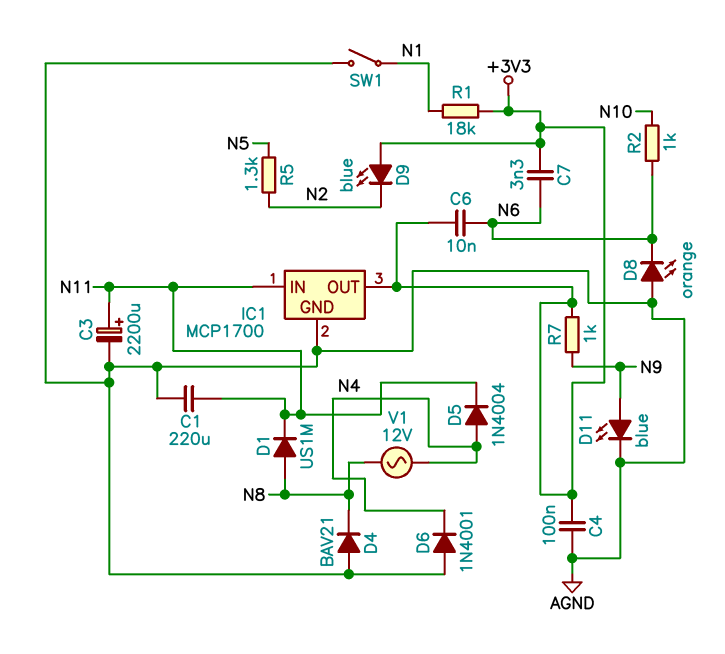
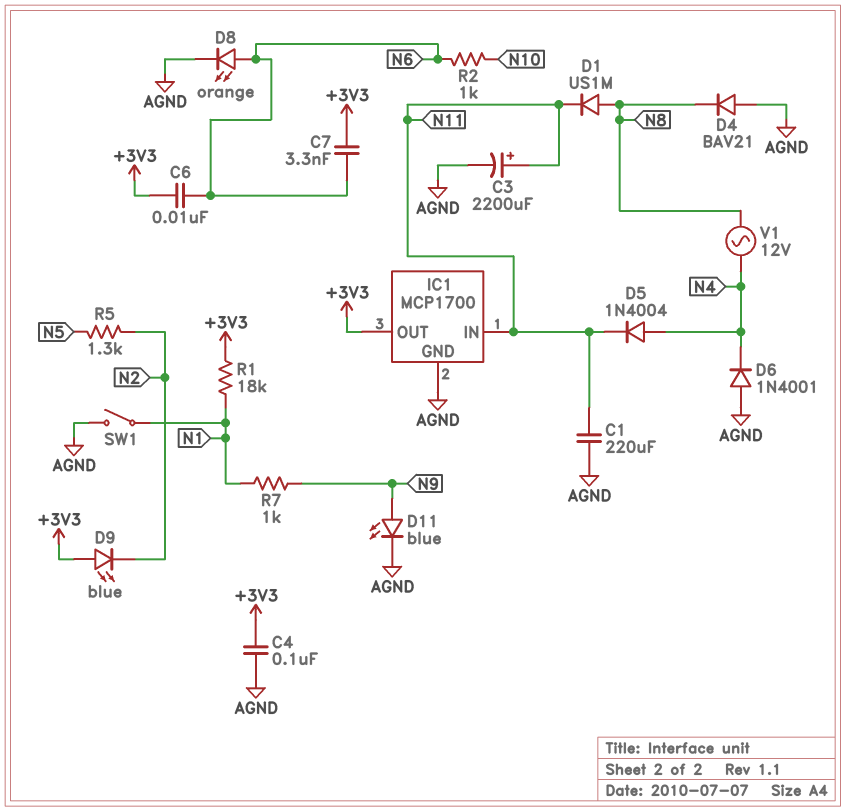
D8: LED orange (A AGND, K N6) -> LED orange (A N6, K AGND)
R7: 1k (+3V3, N9) -> 1k (N1, N9)

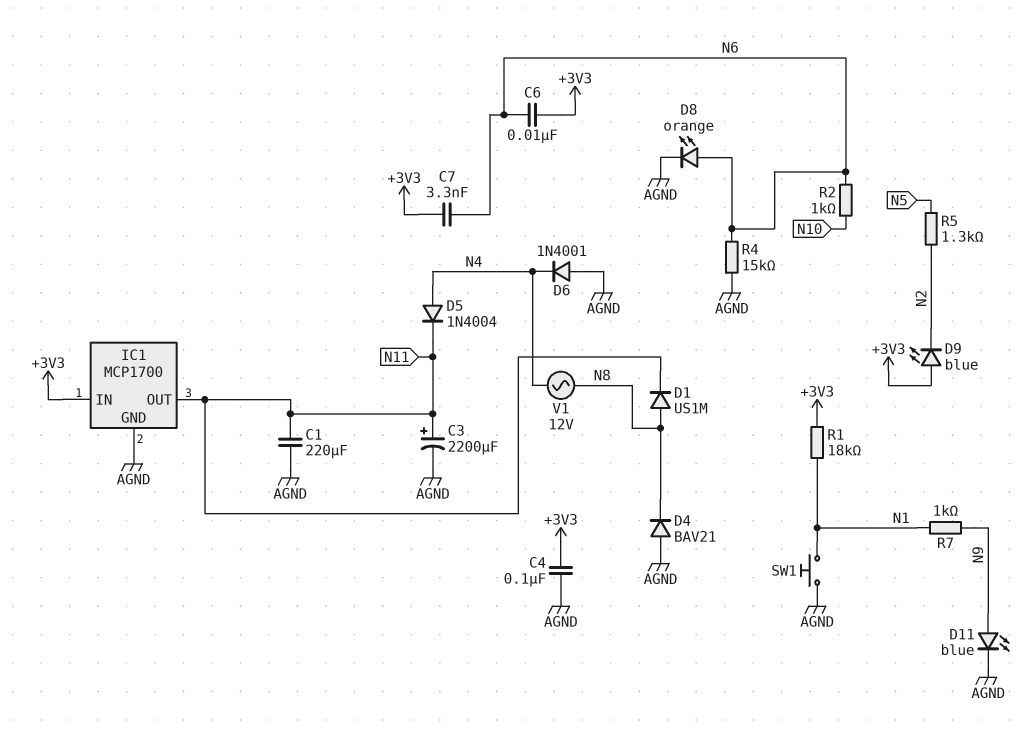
IC1 pin IN: N11 -> +3V3
IC1 pin OUT: +3V3 -> N11
R4: none -> 15k (AGND, N6)
SW1: switch (AGND, N1) -> button (AGND, N1)

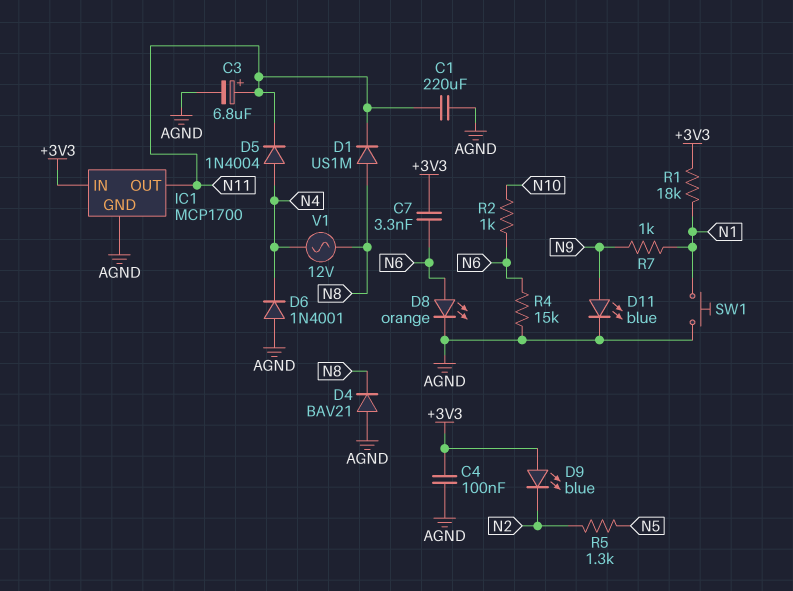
C3: 2200uF (plus N11, minus AGND) -> 6.8uF (plus N11, minus AGND)
C6: 10nF (+3V3, N6) -> none

